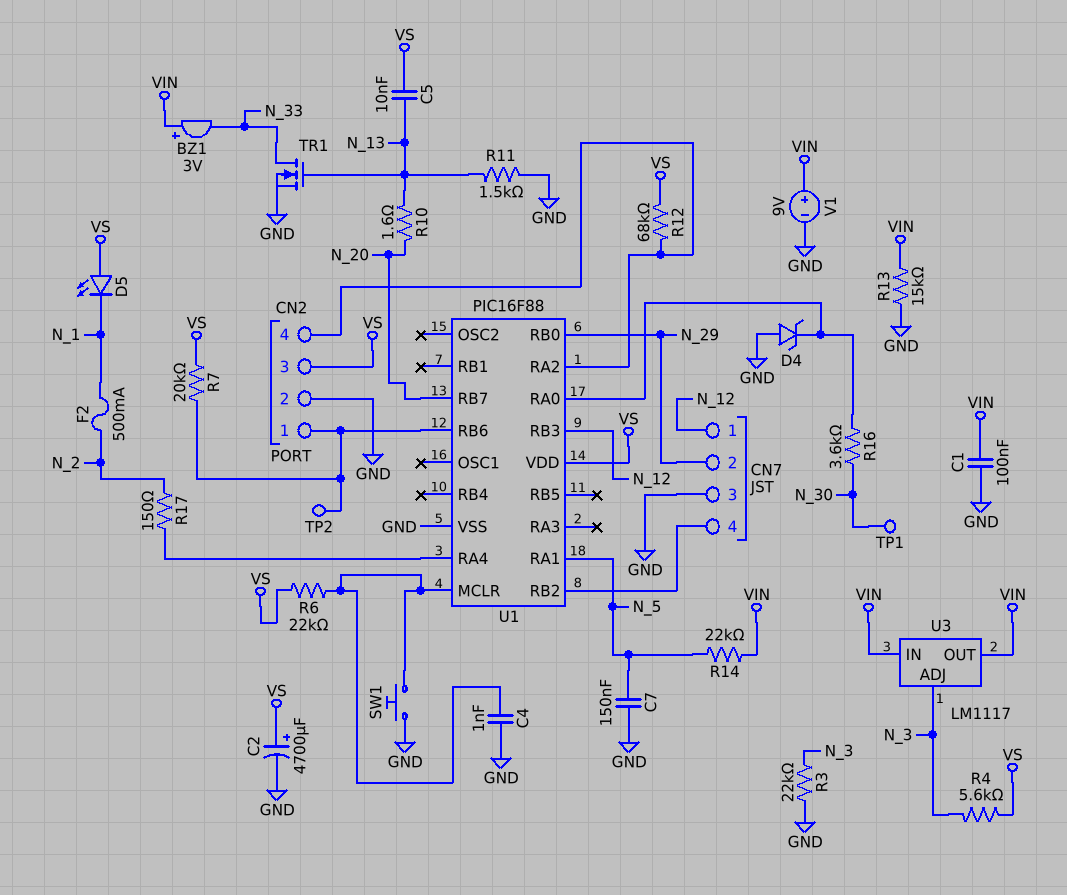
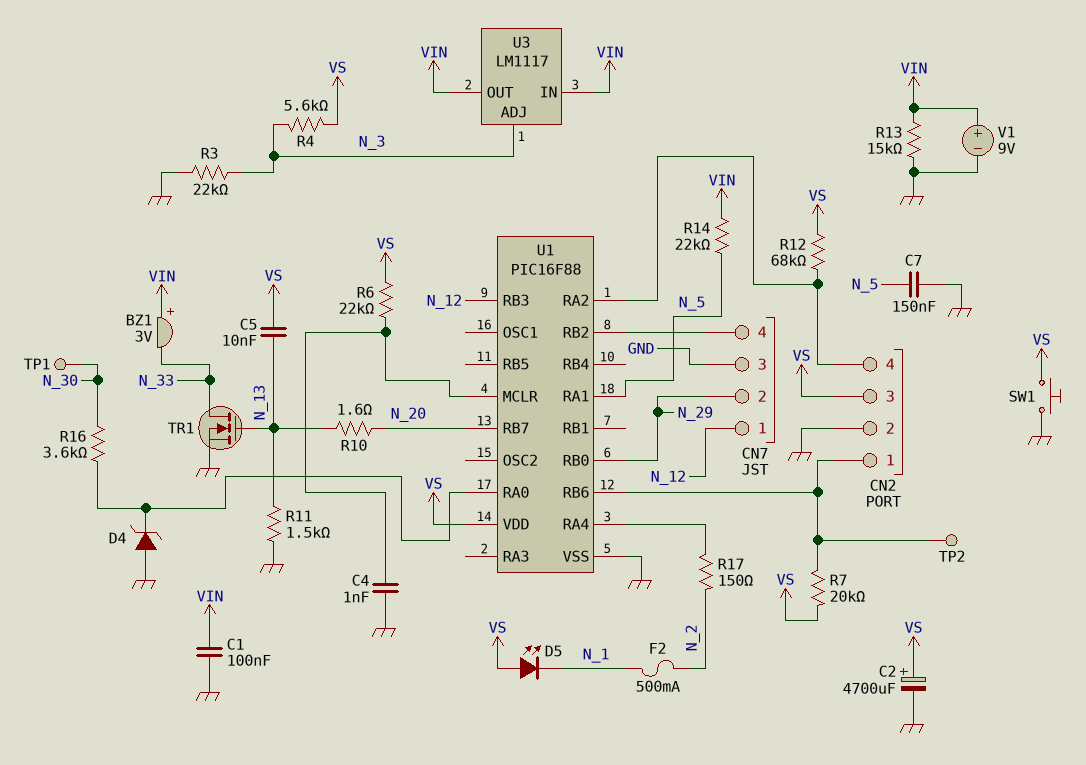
SW1: button (GND, U1/MCLR) -> button (GND, VS)

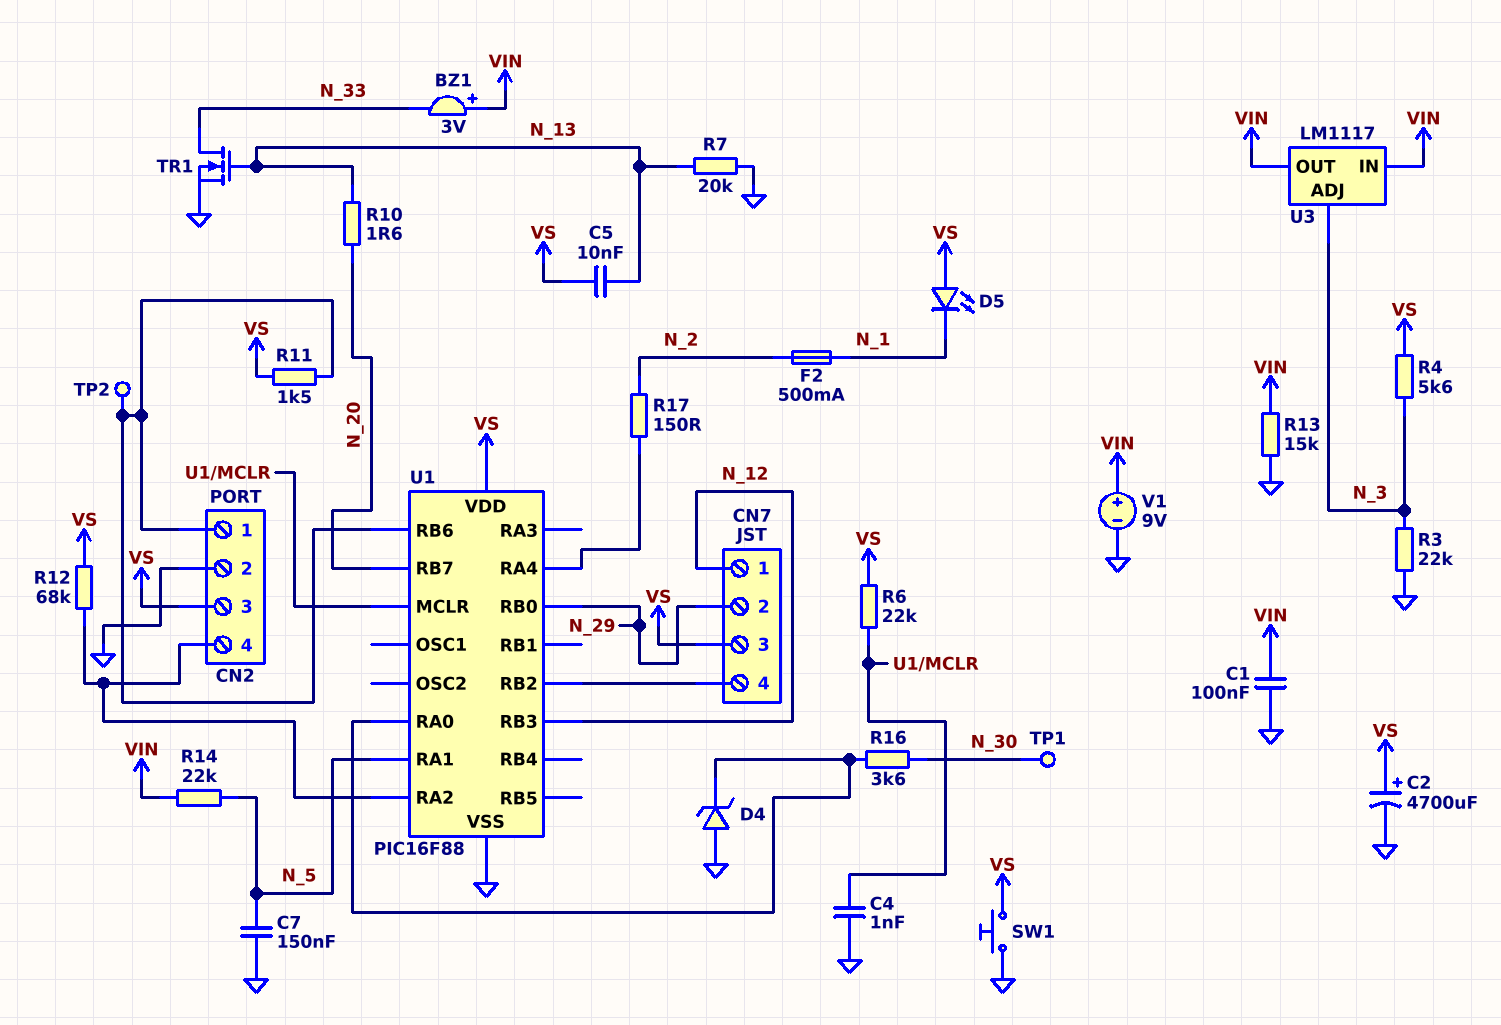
CN7 pin 3: GND -> VS
R7: 20k (CN2/1, VS) -> 20k (GND, N_13)
R11: 1.5k (GND, N_13) -> 1.5k (CN2/1, VS)

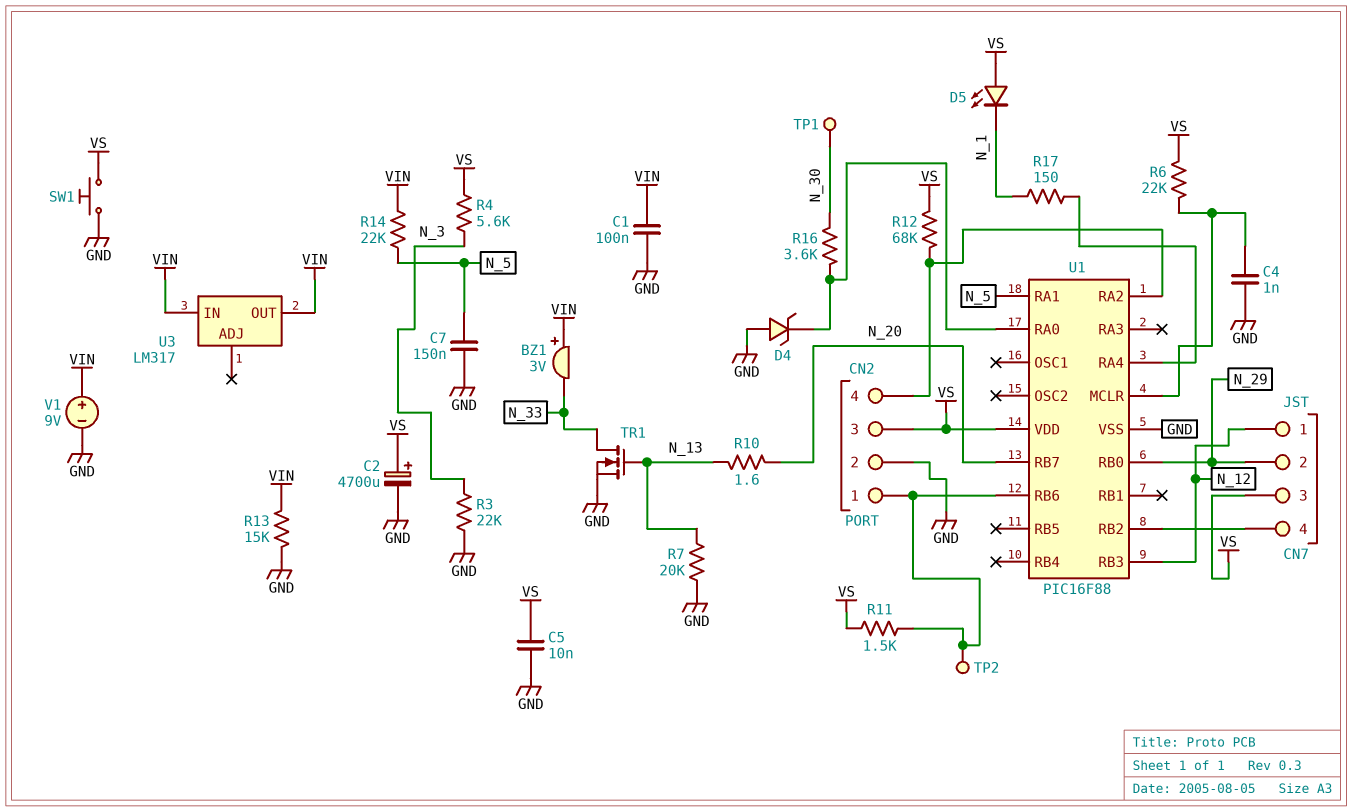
C5: 10nF (N_13, VS) -> 10nF (GND, VS)
F2: 500mA (N_1, N_2) -> none
R17: 150 (N_2, U1/RA4) -> 150 (N_1, U1/RA4)
U3: LM1117 -> LM317
U3 pin ADJ: N_3 -> none

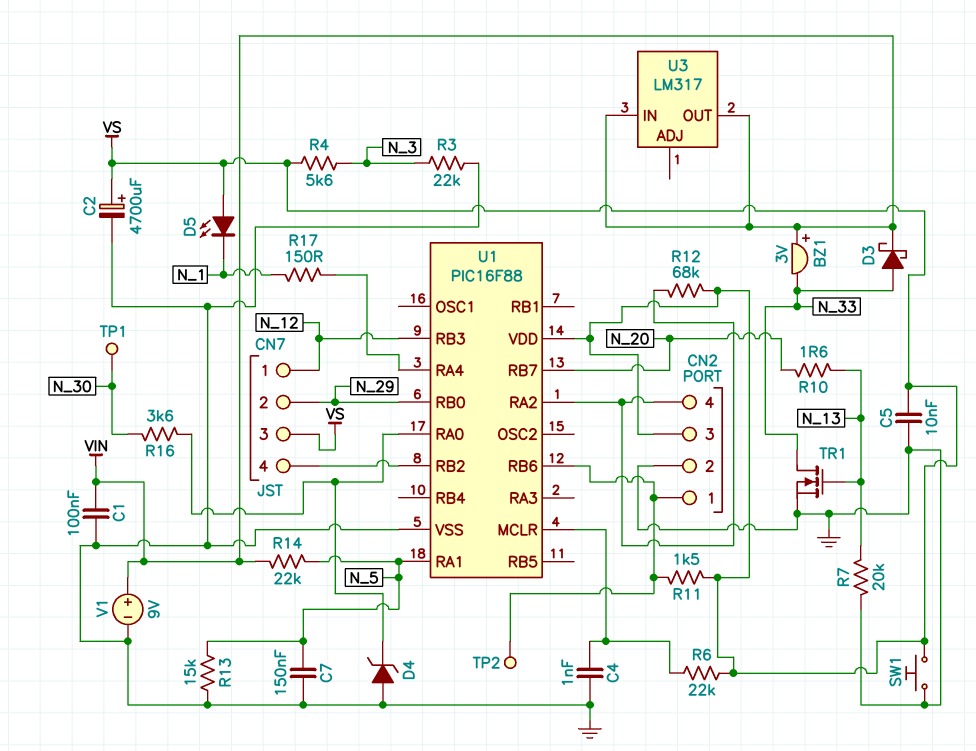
D3: none -> schottky (A N_33, K VIN)
R13: 15k (GND, VIN) -> 15k (GND, N_5)

